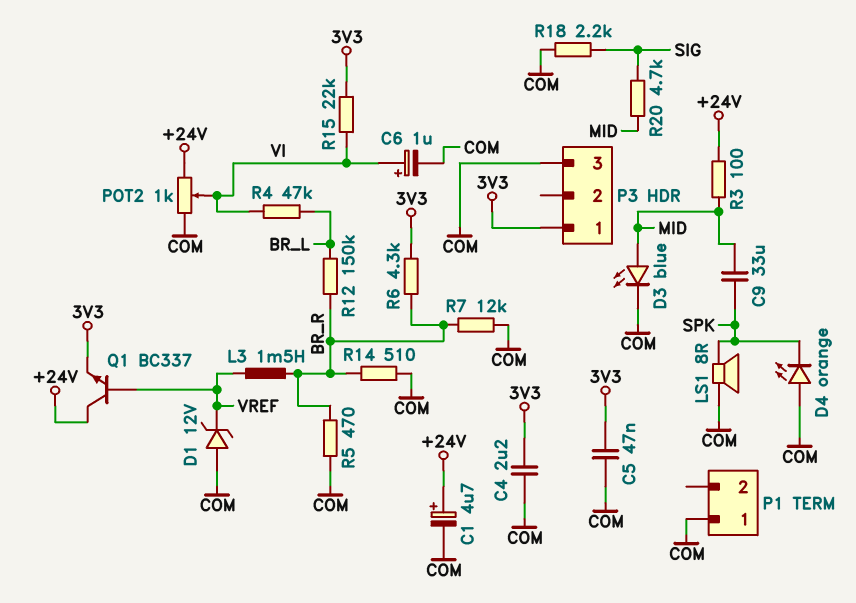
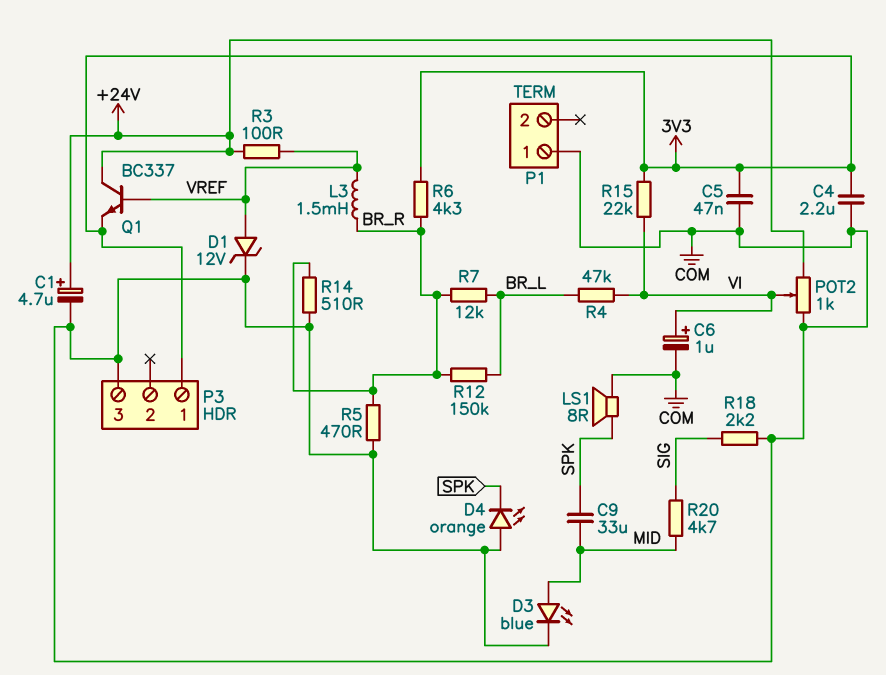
D1: zener 12V (A COM, K VREF) -> zener 12V (A VREF, K COM)
R3: 100 (+24V, MID) -> 100 (+24V, VREF)
R7: 12k (BR_R, COM) -> 12k (BR_L, BR_R)

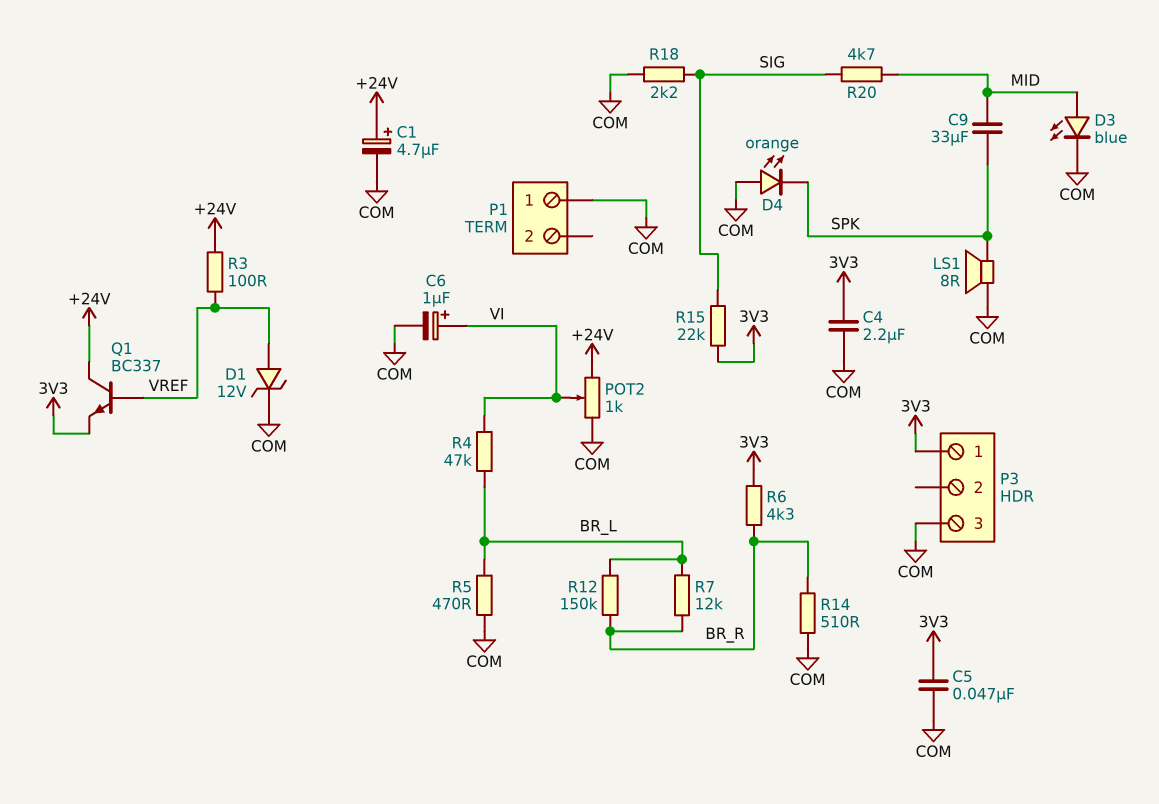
L3: 1.5mH (BR_R, VREF) -> none
R5: 470 (BR_R, COM) -> 470 (BR_L, COM)
R15: 22k (3V3, VI) -> 22k (3V3, SIG)

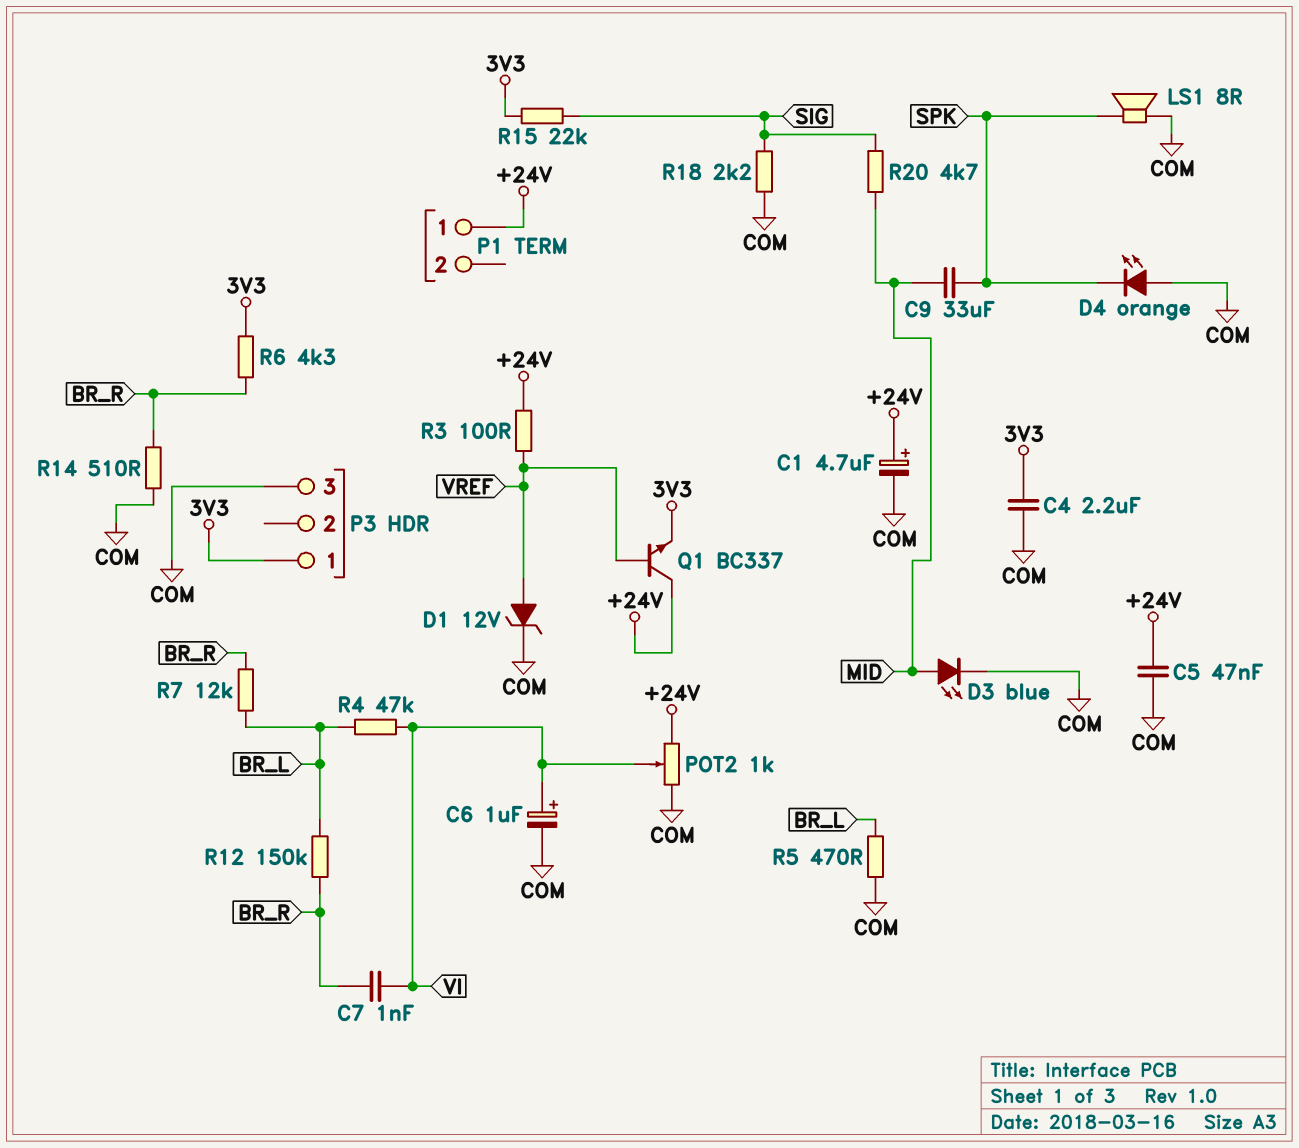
C5: 47nF (3V3, COM) -> 47nF (+24V, COM)
C7: none -> 1nF (BR_R, VI)
P1 pin 1: COM -> +24V

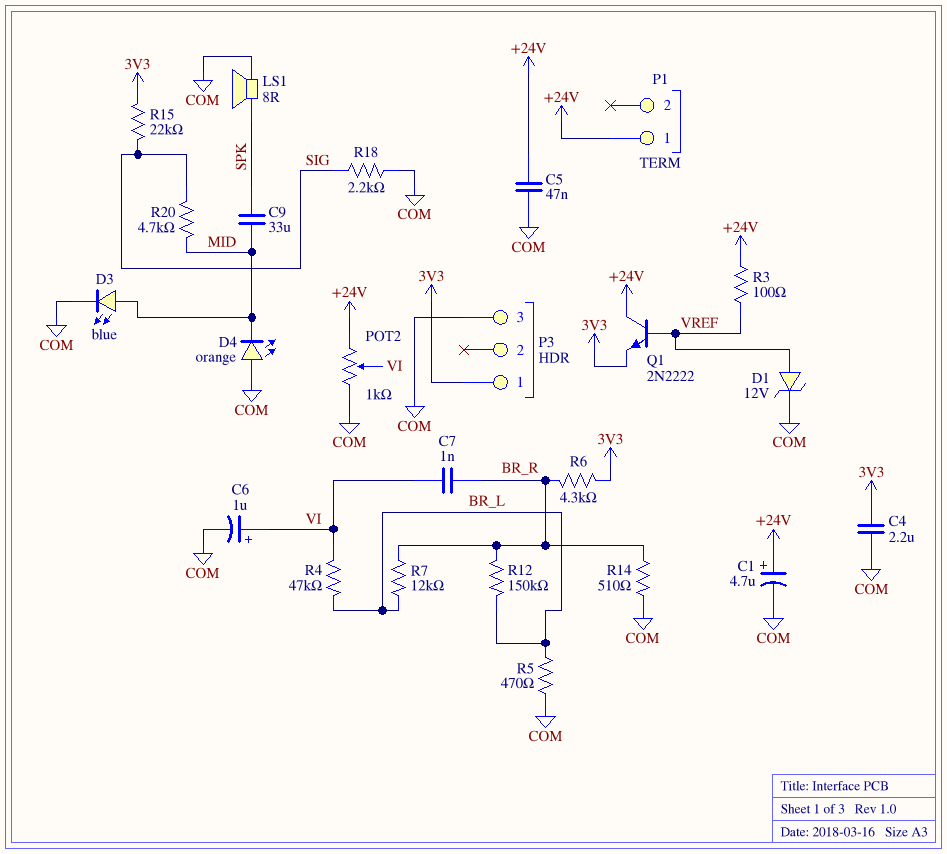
D4: LED orange (A COM, K SPK) -> LED orange (A COM, K MID)
Q1: NPN BC337 (B VREF, C +24V, E 3V3) -> NPN 2N2222 (B VREF, C +24V, E 3V3)

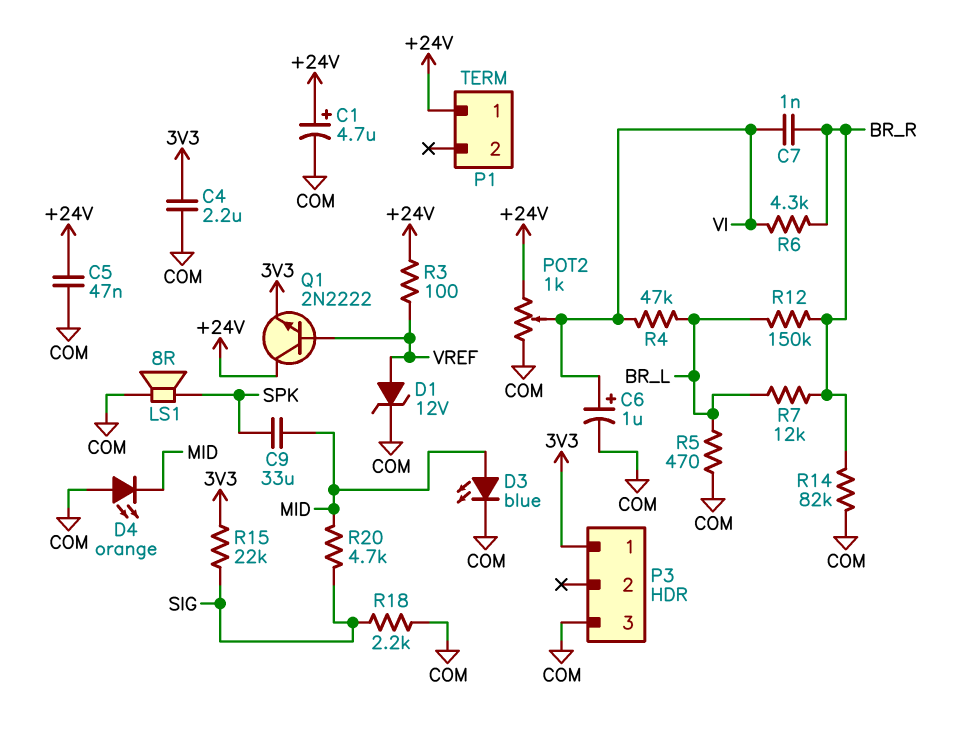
R6: 4.3k (3V3, BR_R) -> 4.3k (BR_R, VI)
R14: 510 (BR_R, COM) -> 82k (BR_R, COM)

